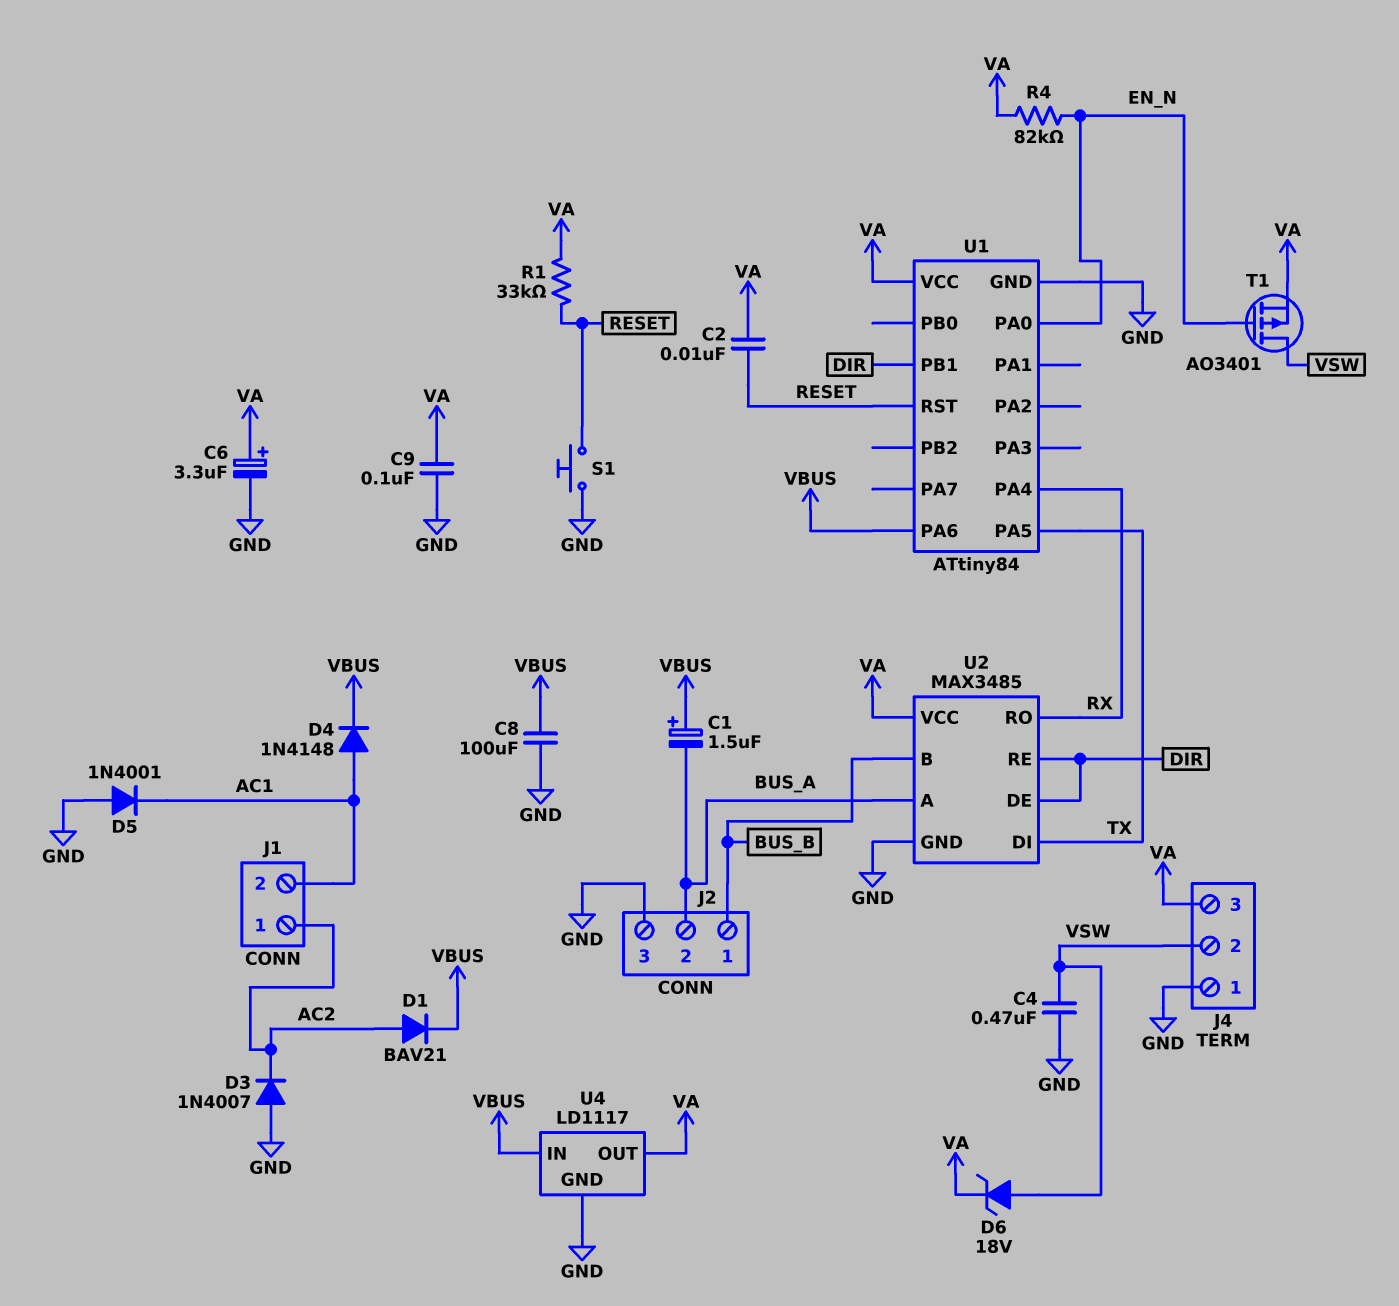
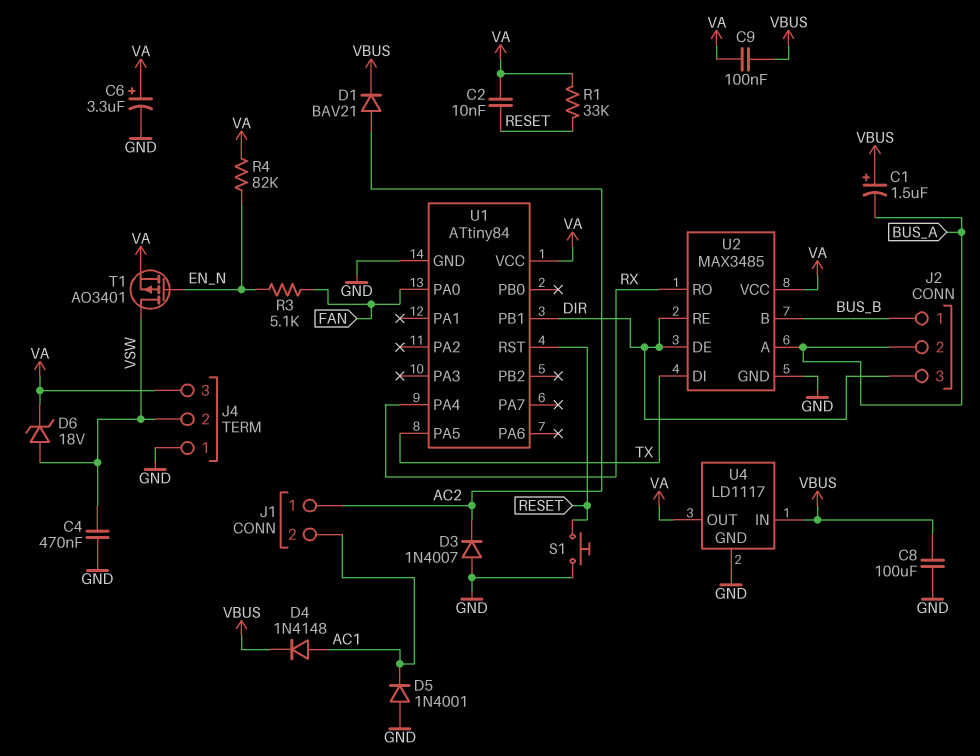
C9: 100nF (GND, VA) -> 100nF (VA, VBUS)
J2 pin 3: GND -> DIR
R3: none -> 5.1k (EN_N, FAN)
U1 pin PA0: EN_N -> FAN
U1 pin PA6: VBUS -> none

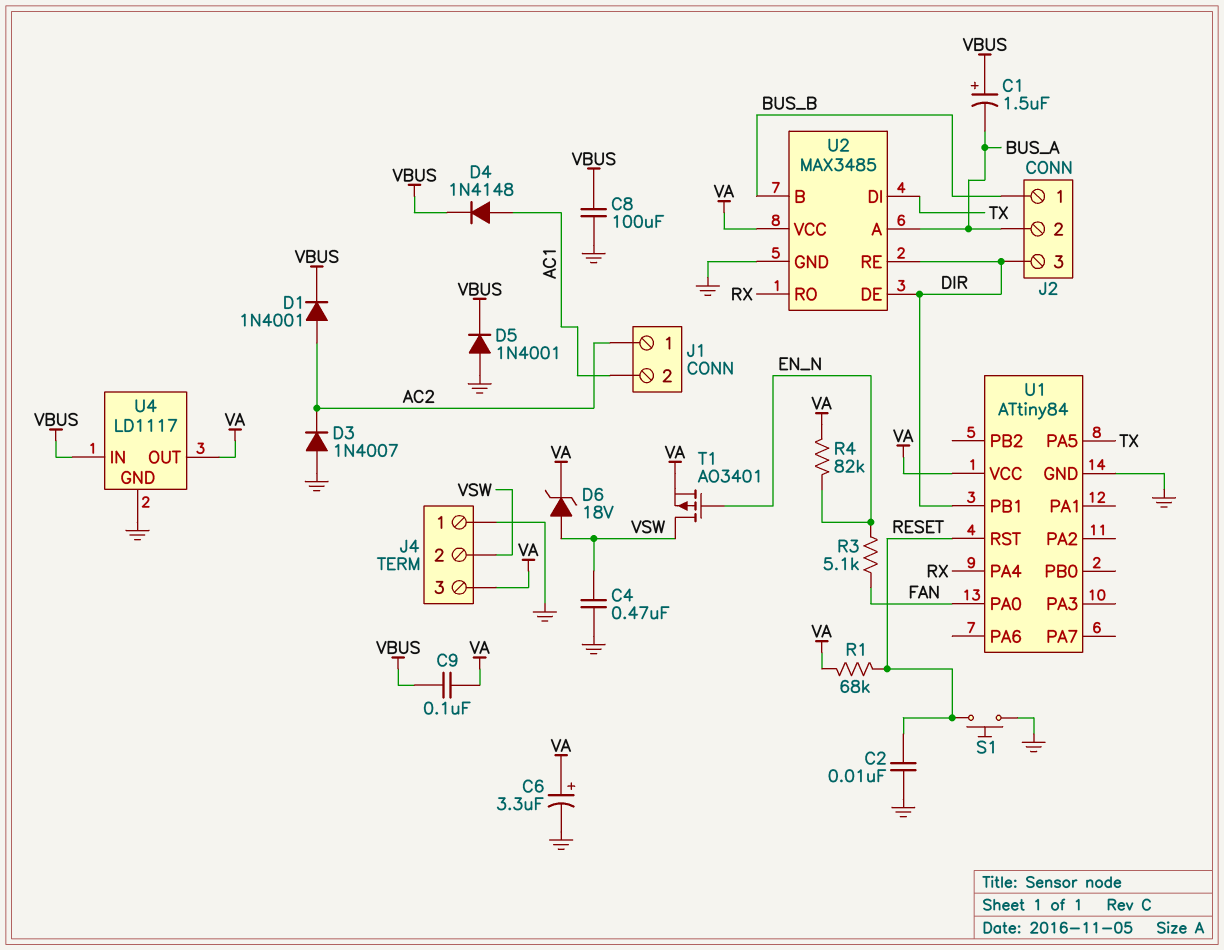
C2: 10nF (RESET, VA) -> 10nF (GND, RESET)
D1: diode BAV21 (A AC2, K VBUS) -> diode 1N4001 (A AC2, K VBUS)
D5: diode 1N4001 (A GND, K AC1) -> diode 1N4001 (A GND, K VBUS)
R1: 33k (RESET, VA) -> 68k (RESET, VA)

